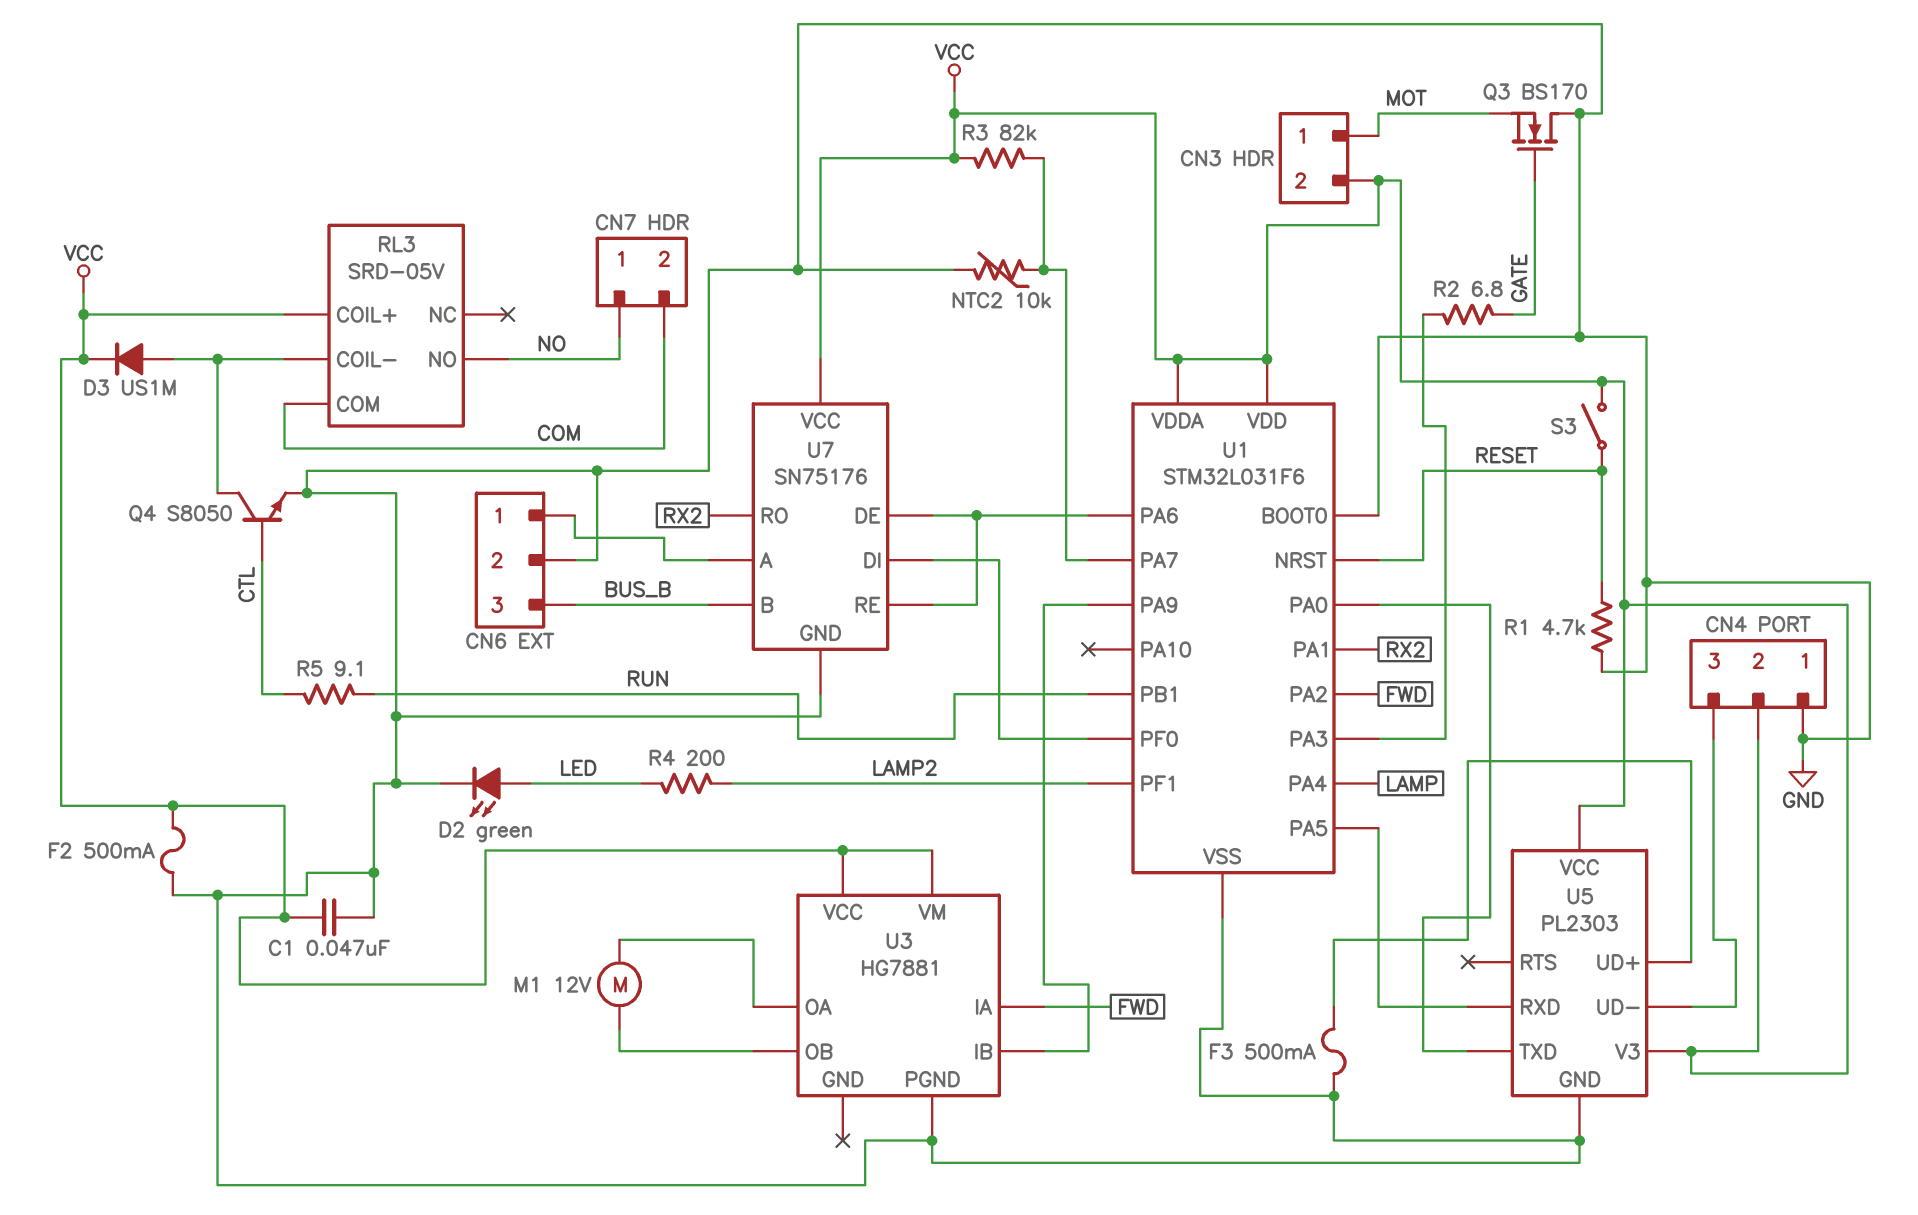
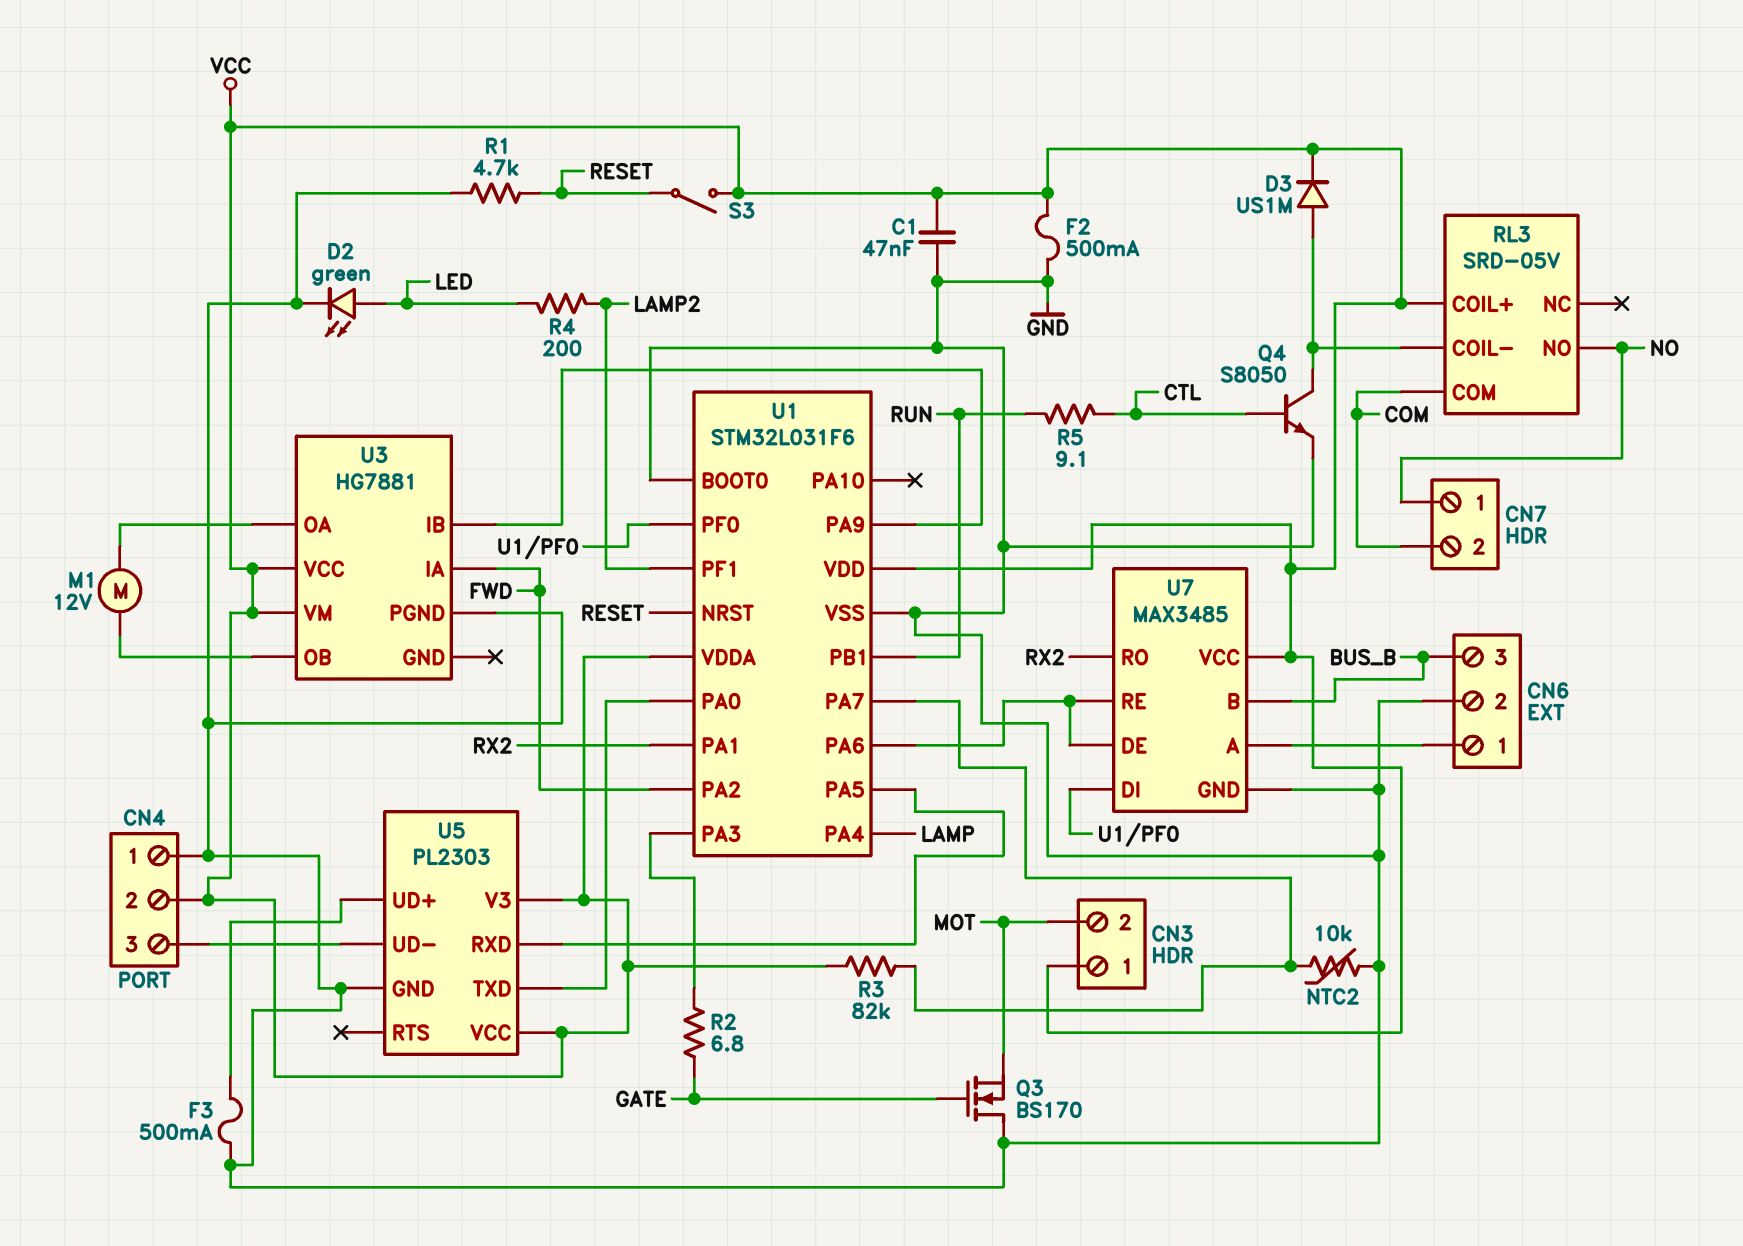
CN3 pin 1: MOT -> VCC
CN3 pin 2: VCC -> MOT
U7: SN75176 -> MAX3485

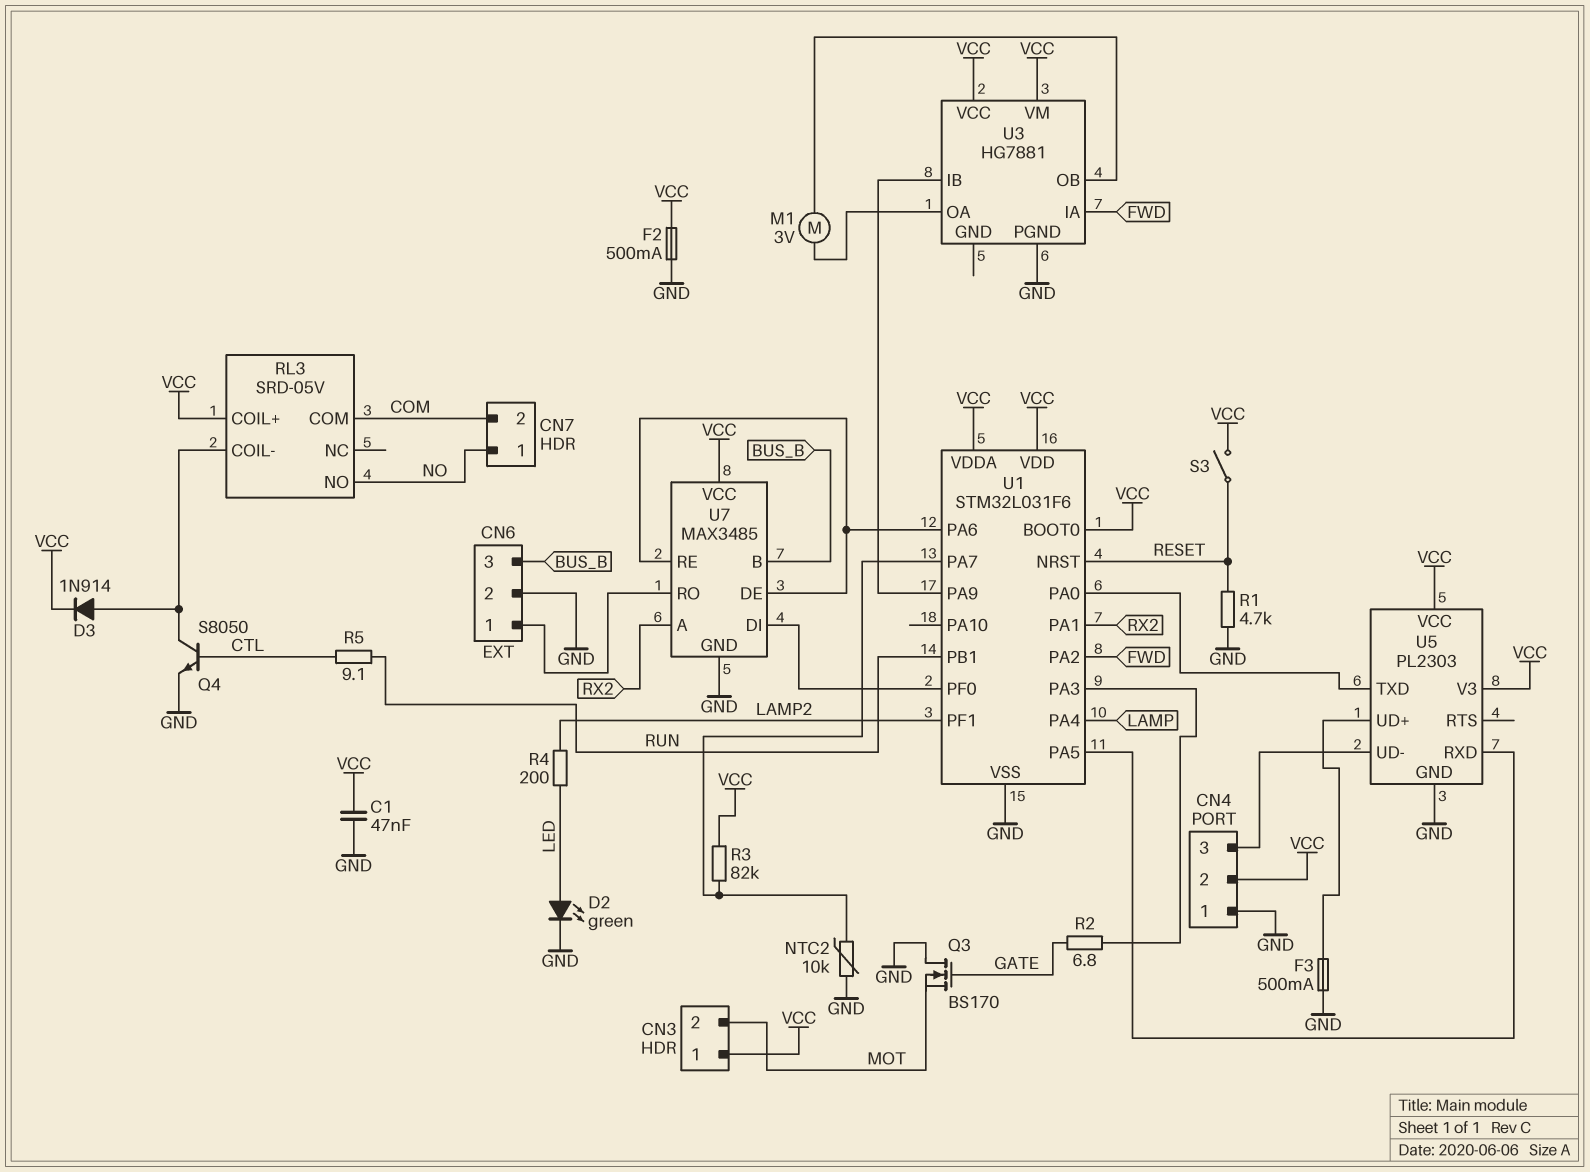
D3: diode US1M (A RL3/COIL-, K VCC) -> diode 1N914 (A RL3/COIL-, K VCC)
M1: motor 12V (U3/OA, U3/OB) -> motor 3V (U3/OA, U3/OB)
U1 pin BOOT0: GND -> VCC
U7 pin A: CN6/1 -> RX2
U7 pin RO: RX2 -> CN6/1

